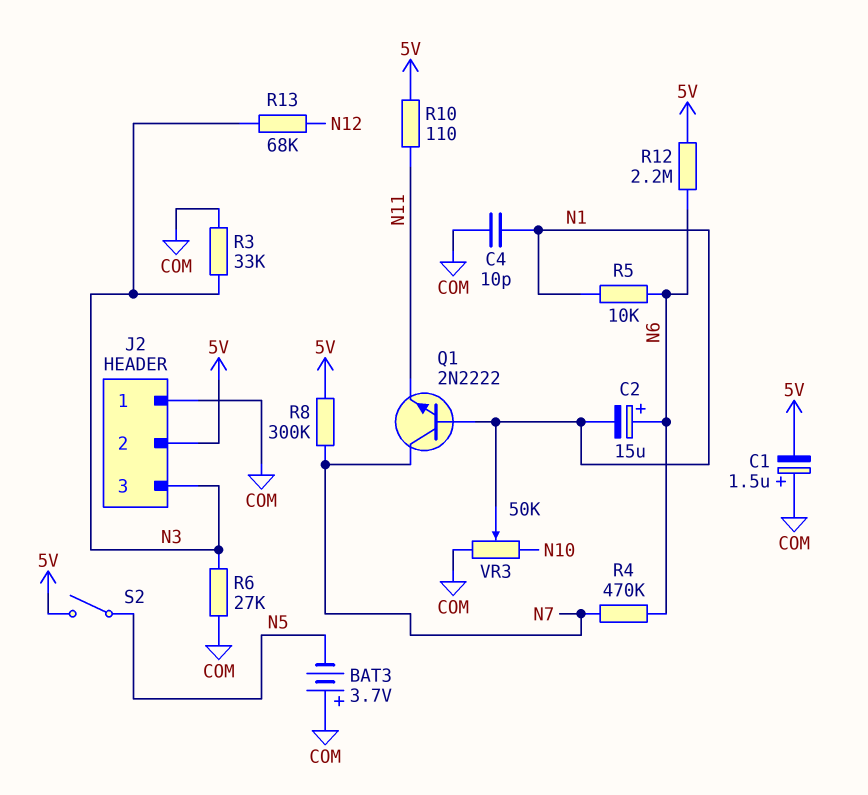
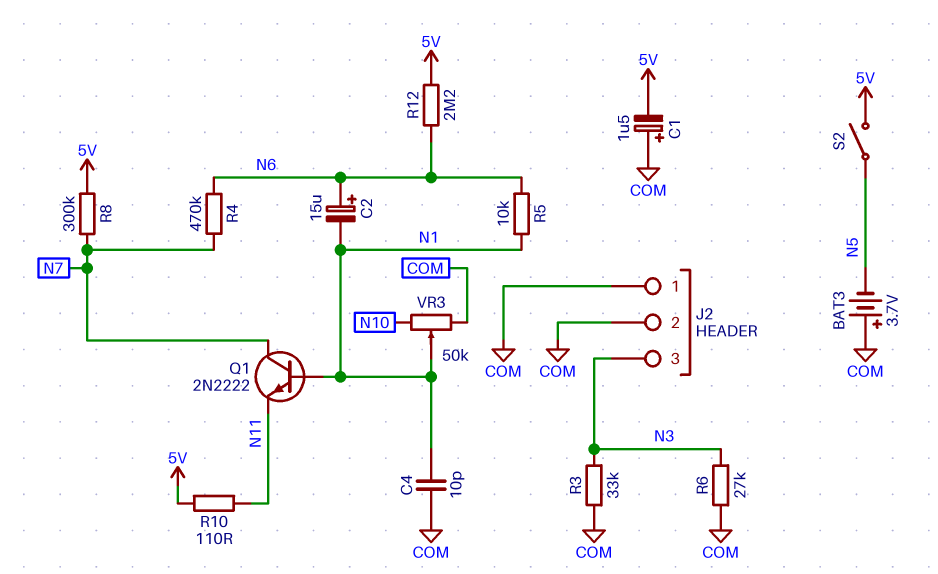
J2 pin 2: 5V -> COM
R13: 68k (N3, N12) -> none

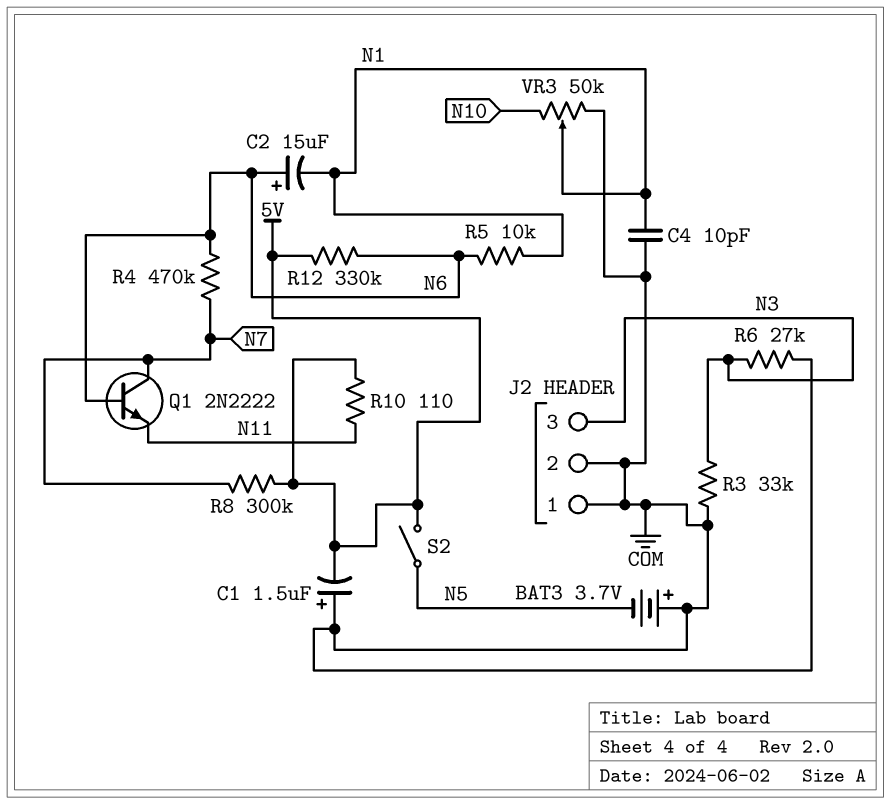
Q1: NPN 2N2222 (B N1, C N7, E N11) -> NPN 2N2222 (B N6, C N7, E N11)
R12: 2.2M (5V, N6) -> 330k (5V, N6)

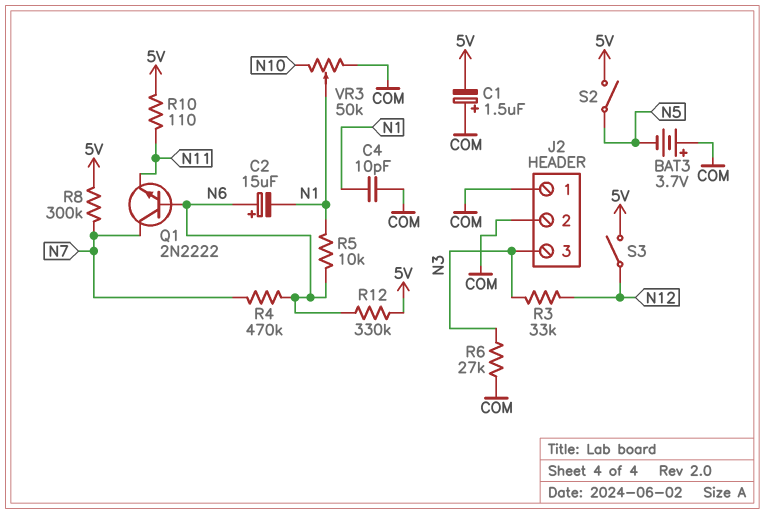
R3: 33k (COM, N3) -> 33k (N3, N12)
S3: none -> switch (5V, N12)

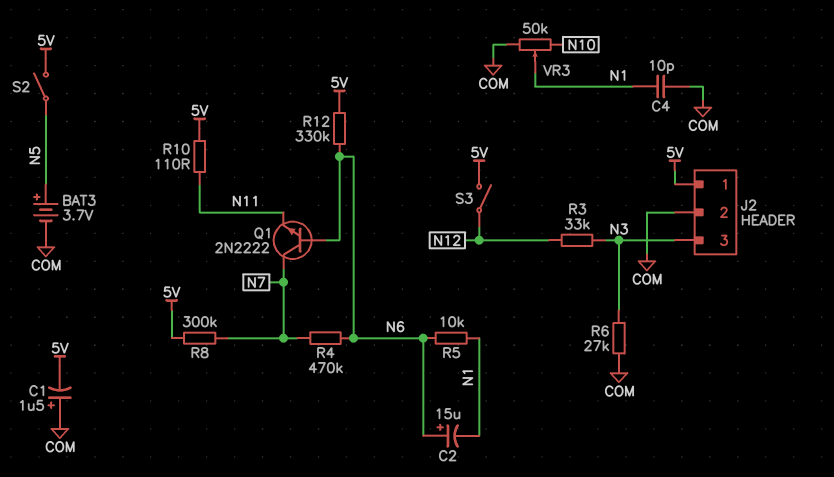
BAT3: 3.7V (plus COM, minus N5) -> 3.7V (plus N5, minus COM)
J2 pin 1: COM -> 5V

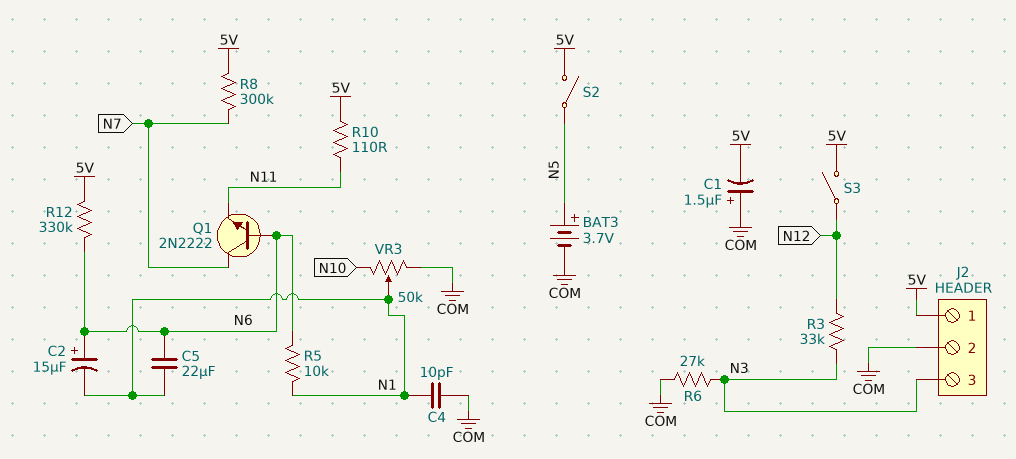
C5: none -> 22uF (N1, N6)
R4: 470k (N6, N7) -> none

